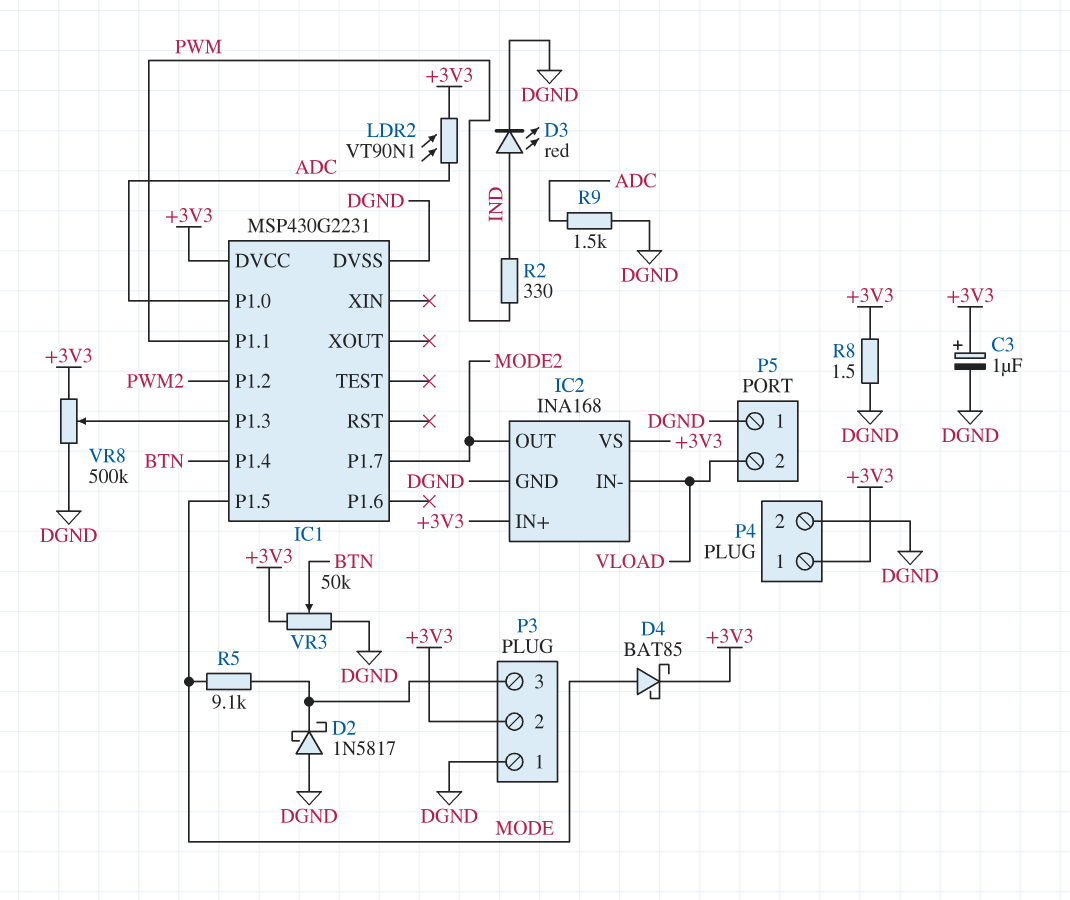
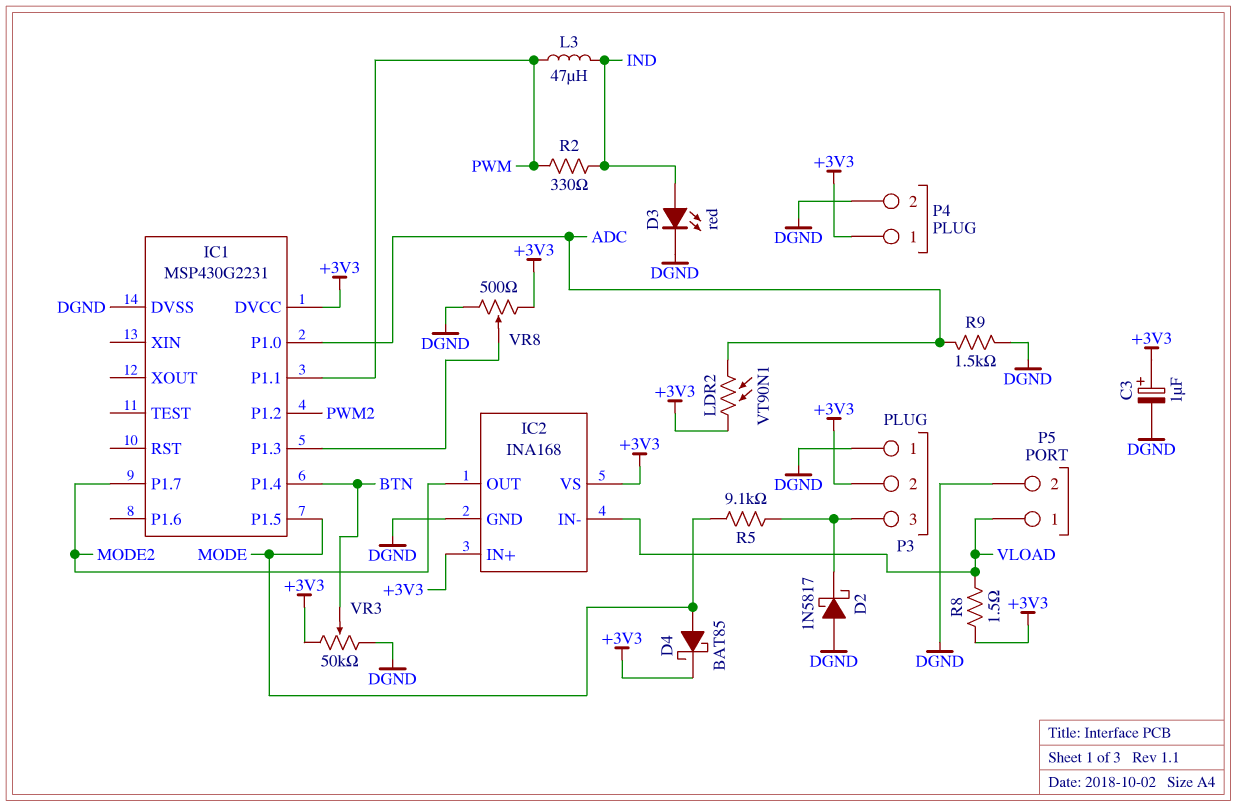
L3: none -> 47uH (IND, PWM)
P5 pin 1: DGND -> VLOAD
P5 pin 2: VLOAD -> DGND
R8: 1.5 (+3V3, DGND) -> 1.5 (+3V3, VLOAD)
VR8: 500k (+3V3, DGND, wiper IC1/P1.3) -> 500 (+3V3, DGND, wiper IC1/P1.3)

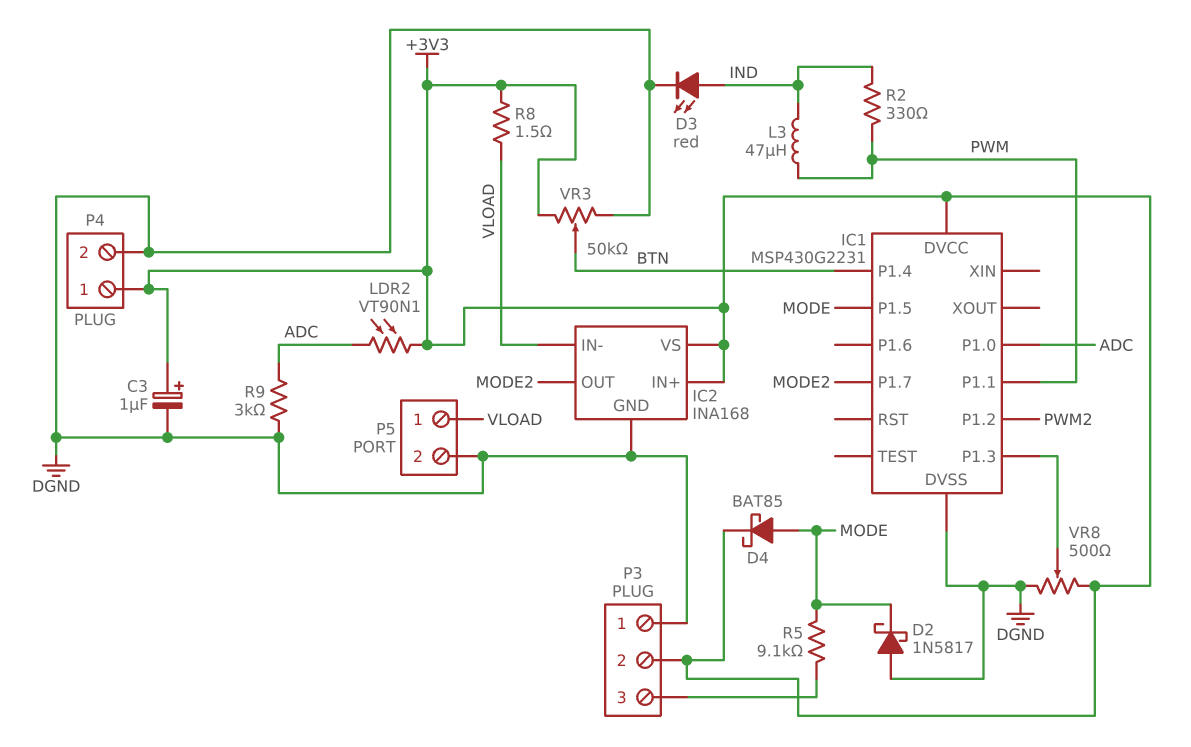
D2: schottky 1N5817 (A DGND, K P3/3) -> schottky 1N5817 (A DGND, K MODE)
R9: 1.5k (ADC, DGND) -> 3k (ADC, DGND)

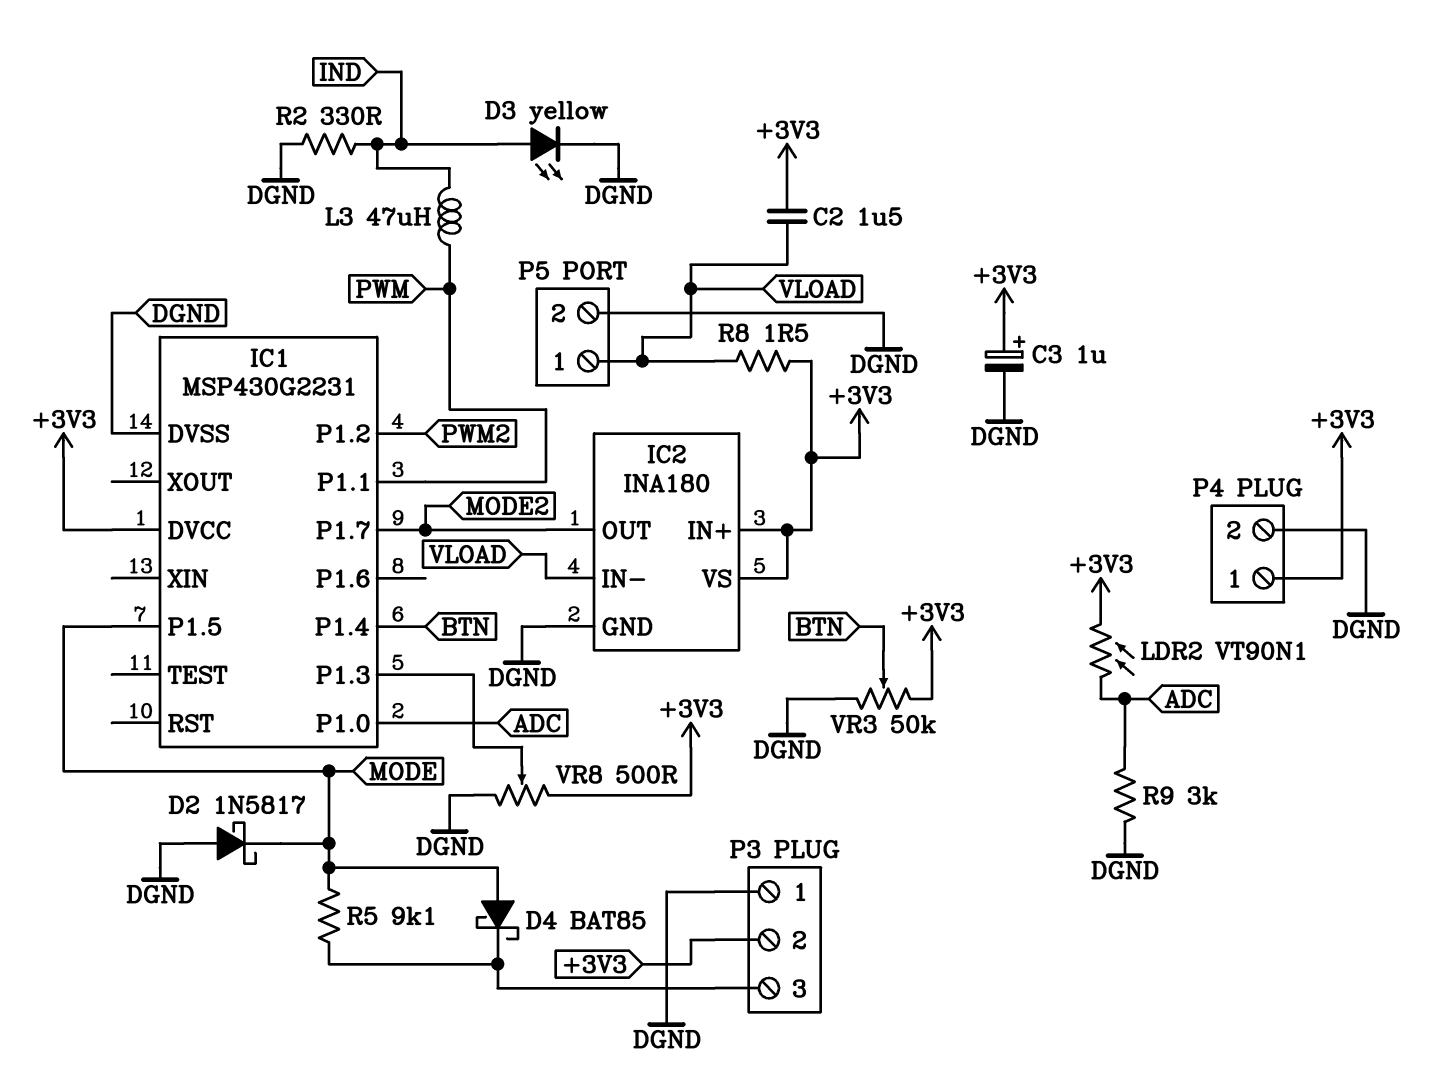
C2: none -> 1.5uF (+3V3, VLOAD)
D3: LED red (A IND, K DGND) -> LED yellow (A IND, K DGND)
D4: schottky BAT85 (A MODE, K +3V3) -> schottky BAT85 (A MODE, K P3/3)
IC2: INA168 -> INA180
R2: 330 (IND, PWM) -> 330 (DGND, IND)

